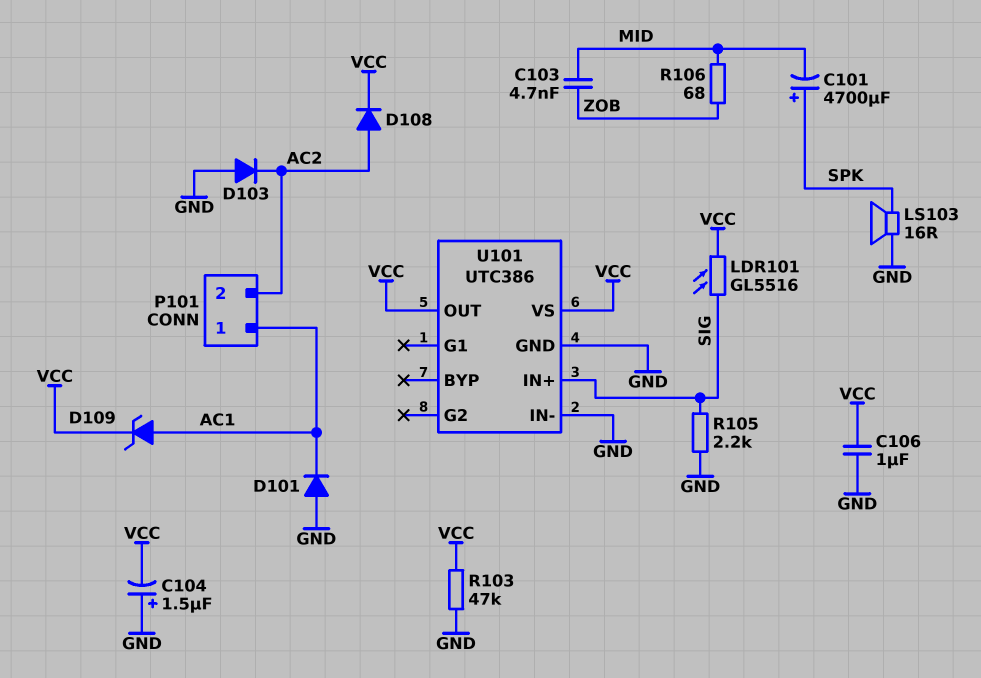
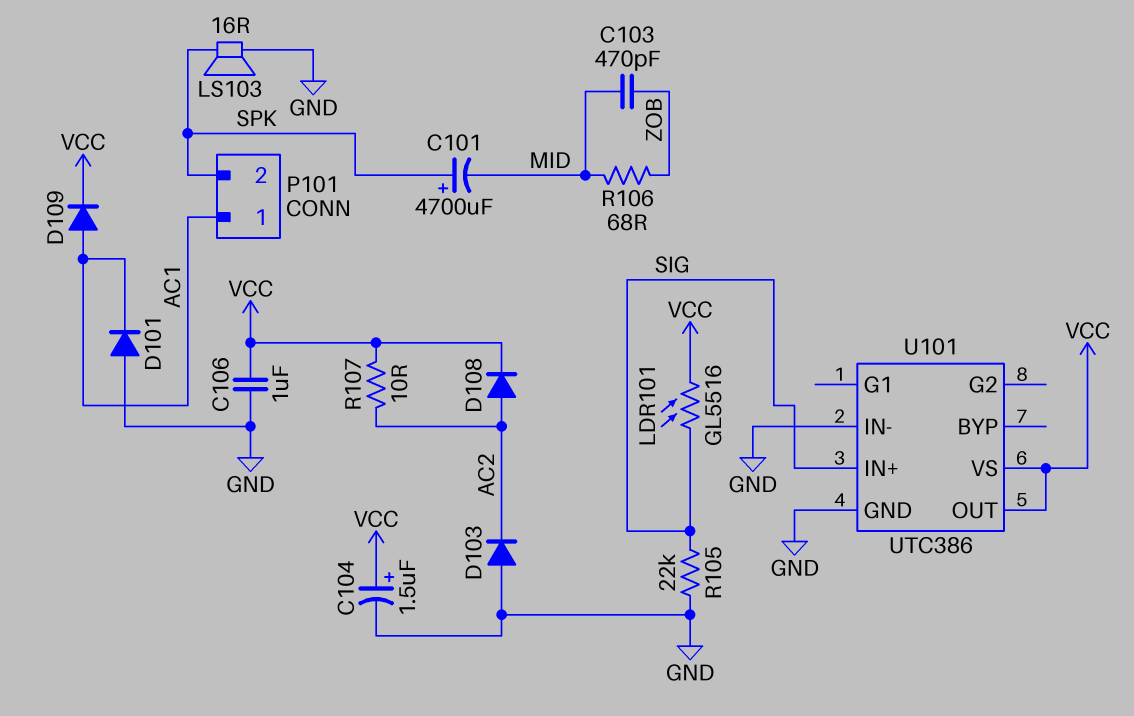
C103: 4.7nF (MID, ZOB) -> 470pF (MID, ZOB)
C104: 1.5uF (plus GND, minus VCC) -> 1.5uF (plus VCC, minus GND)
D109: zener (A AC1, K VCC) -> diode (A AC1, K VCC)
P101 pin 2: AC2 -> SPK
R103: 47k (GND, VCC) -> none
R105: 2.2k (GND, SIG) -> 22k (GND, SIG)
R107: none -> 10 (AC2, VCC)

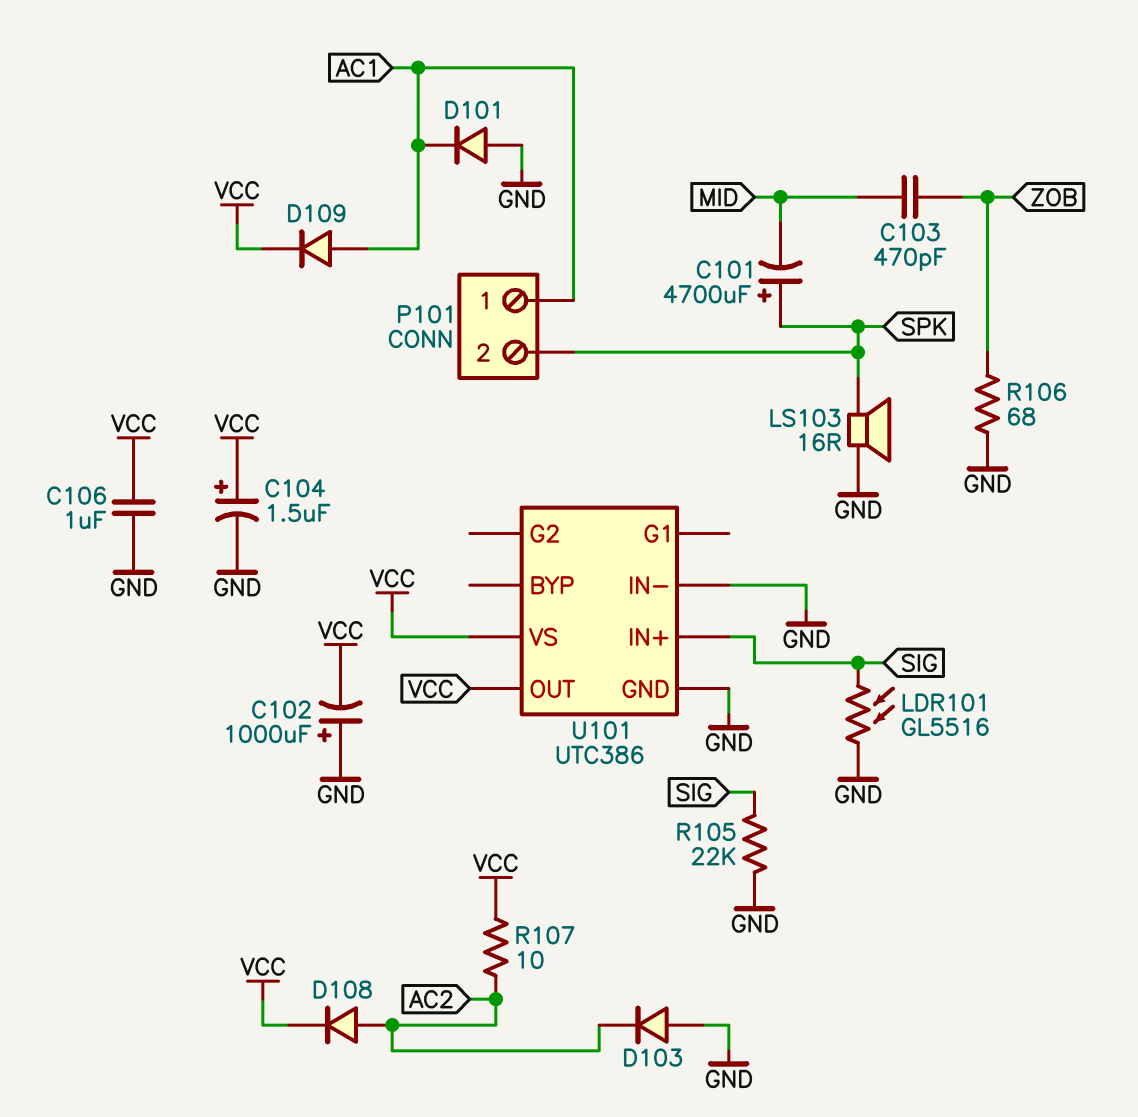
C102: none -> 1000uF (plus GND, minus VCC)
LDR101: GL5516 (SIG, VCC) -> GL5516 (GND, SIG)
R106: 68 (MID, ZOB) -> 68 (GND, ZOB)

